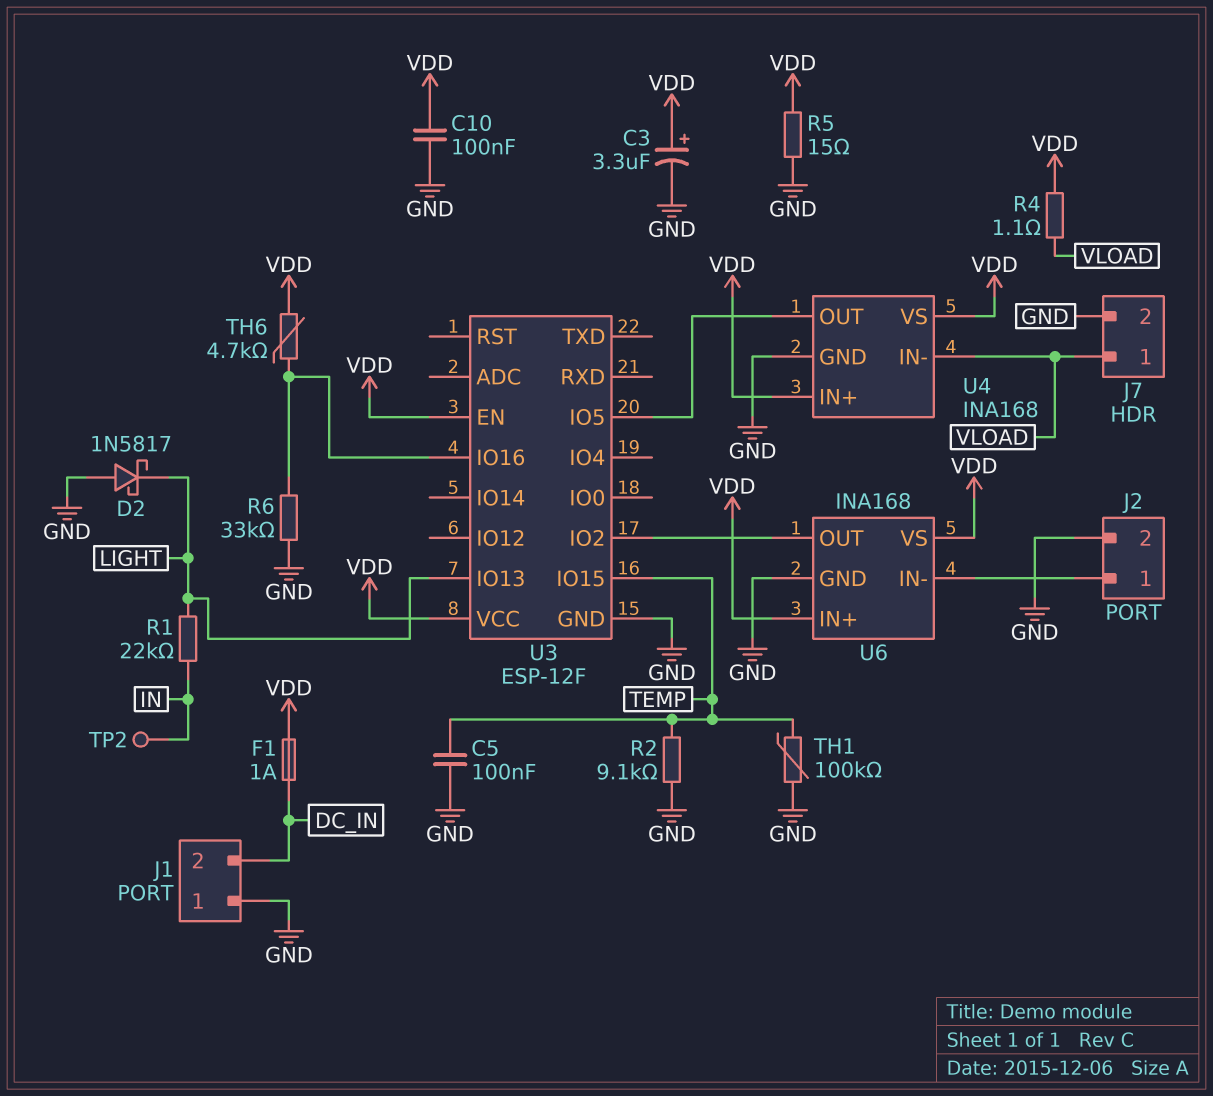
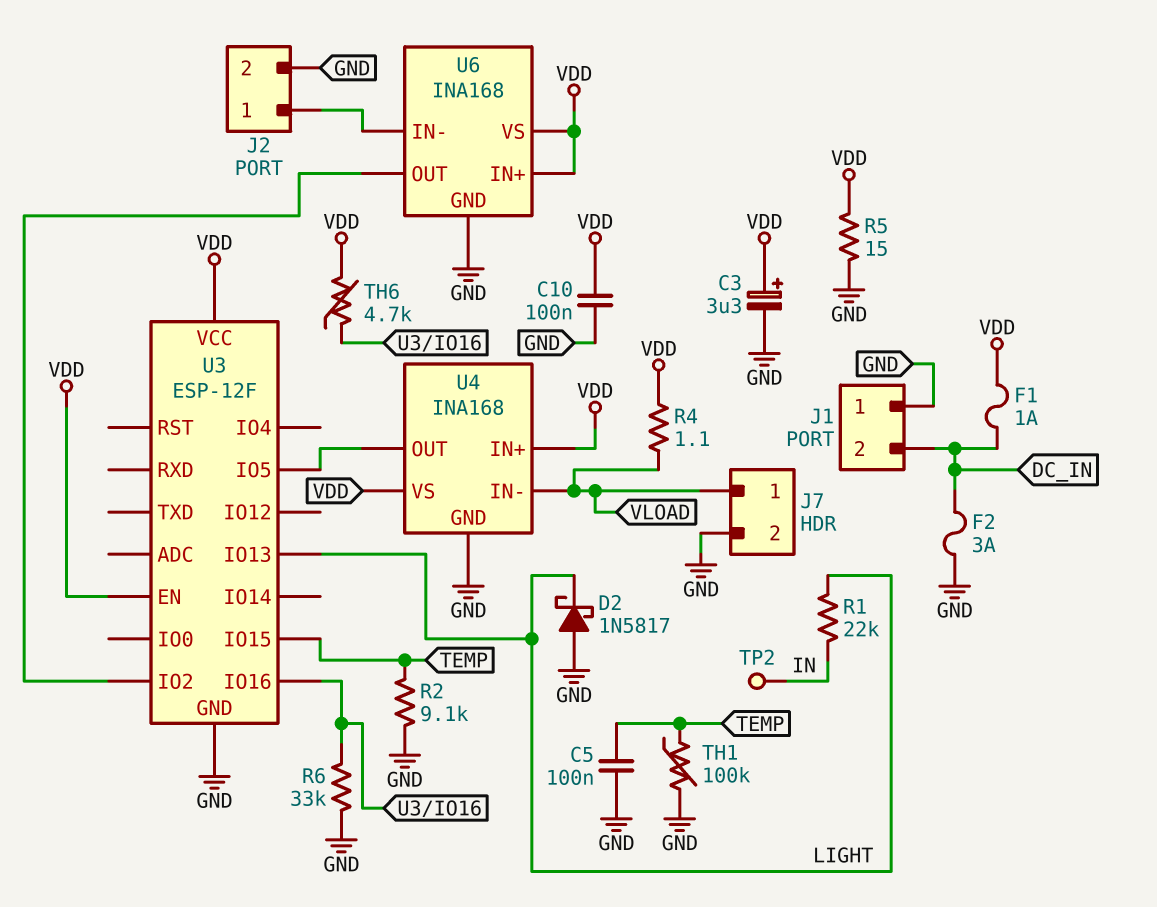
F2: none -> 3A (DC_IN, GND)

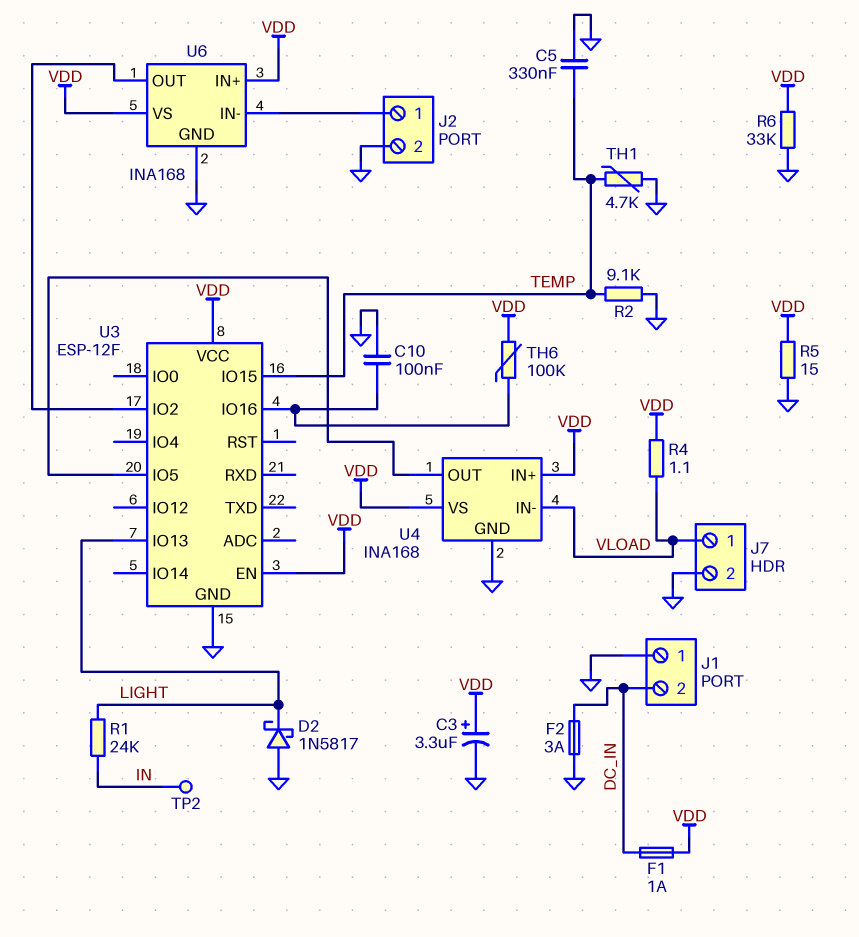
C5: 100nF (GND, TEMP) -> 330nF (GND, TEMP)
C10: 100nF (GND, VDD) -> 100nF (GND, U3/IO16)
R1: 22k (IN, LIGHT) -> 24k (IN, LIGHT)
R6: 33k (GND, U3/IO16) -> 33k (GND, VDD)
TH1: 100k (GND, TEMP) -> 4.7k (GND, TEMP)
TH6: 4.7k (U3/IO16, VDD) -> 100k (U3/IO16, VDD)

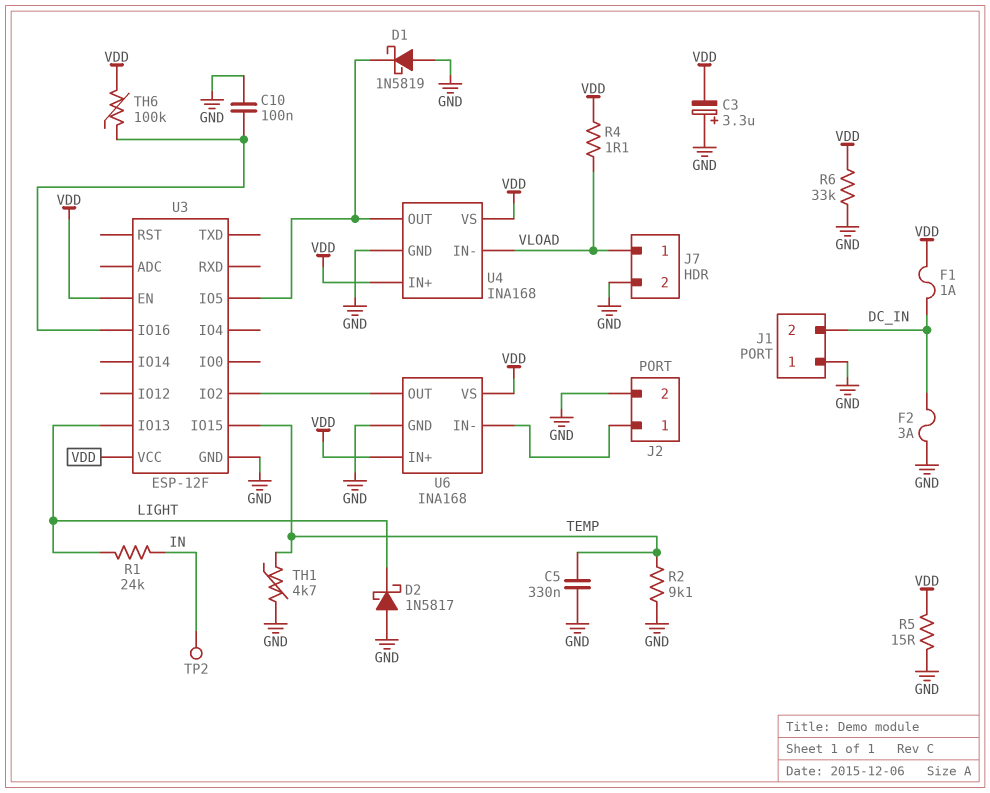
C3: 3.3uF (plus VDD, minus GND) -> 3.3uF (plus GND, minus VDD)
D1: none -> schottky 1N5819 (A GND, K U3/IO5)

